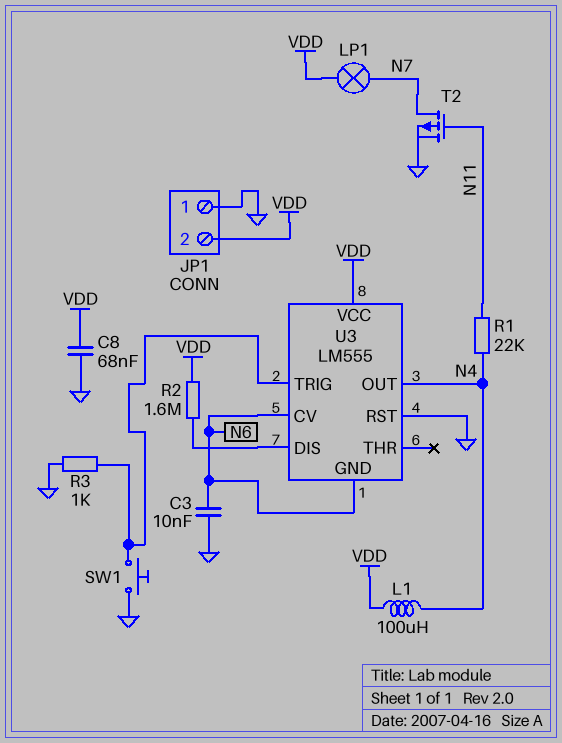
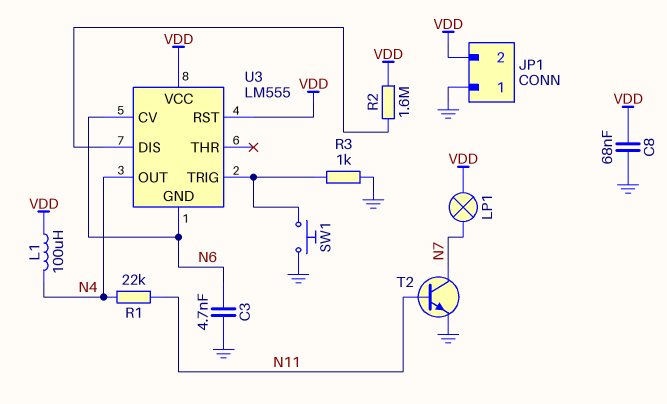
C3: 10nF (GND, N6) -> 4.7nF (GND, N6)
T2: PMOS (G N11, D N7, S GND) -> NPN (B N11, C N7, E GND)
U3 pin RST: GND -> VDD

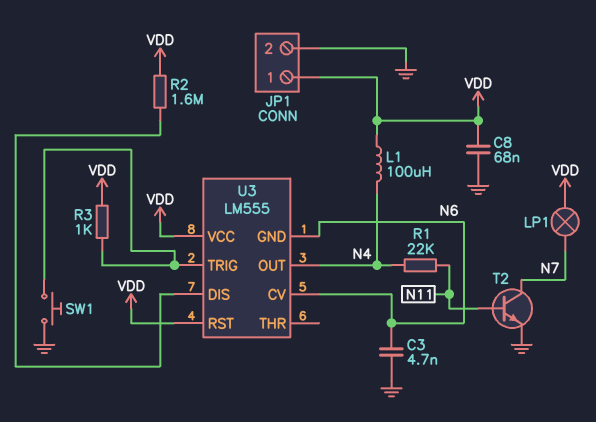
JP1 pin 1: GND -> VDD
JP1 pin 2: VDD -> GND
R3: 1k (GND, U3/TRIG) -> 1k (U3/TRIG, VDD)

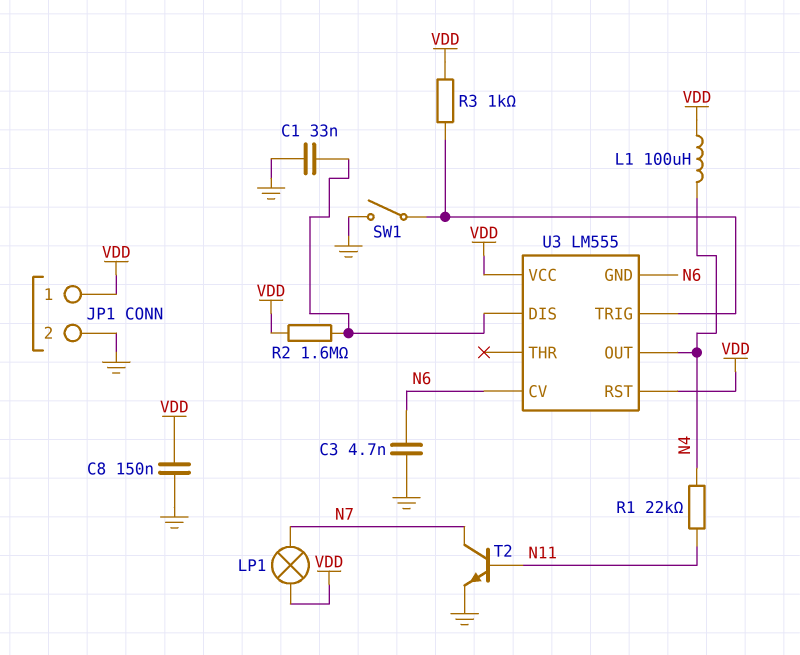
C1: none -> 33nF (GND, U3/DIS)
C8: 68nF (GND, VDD) -> 150nF (GND, VDD)
SW1: button (GND, U3/TRIG) -> switch (GND, U3/TRIG)

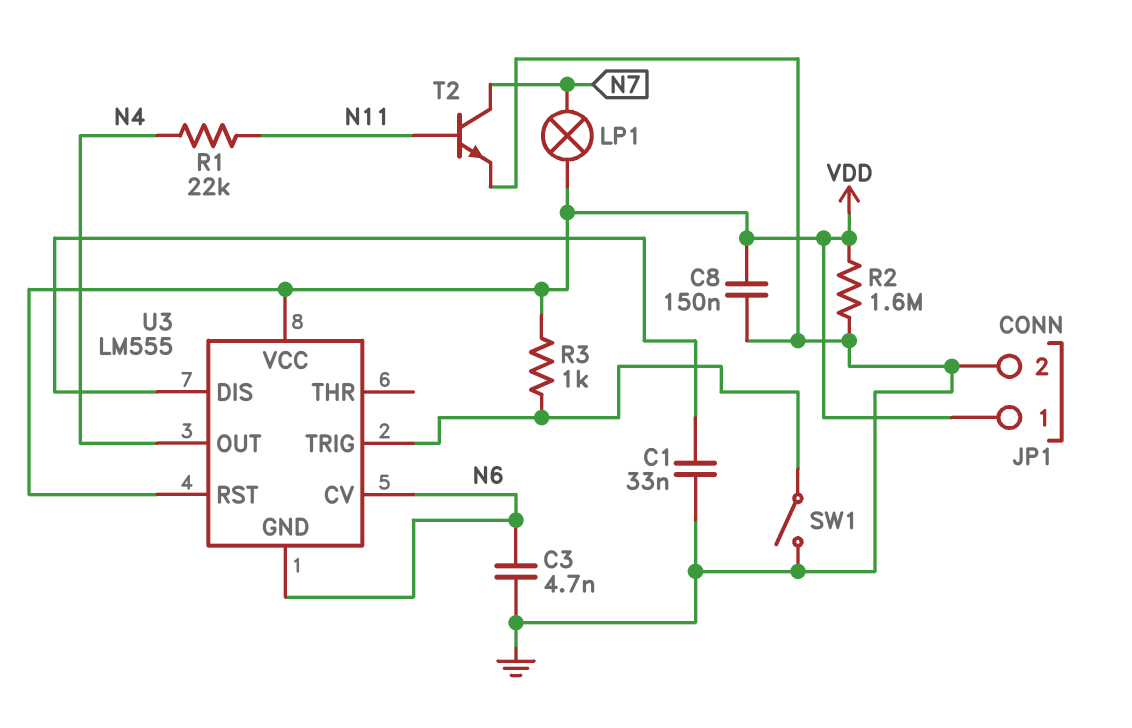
L1: 100uH (N4, VDD) -> none
R2: 1.6M (U3/DIS, VDD) -> 1.6M (GND, VDD)

